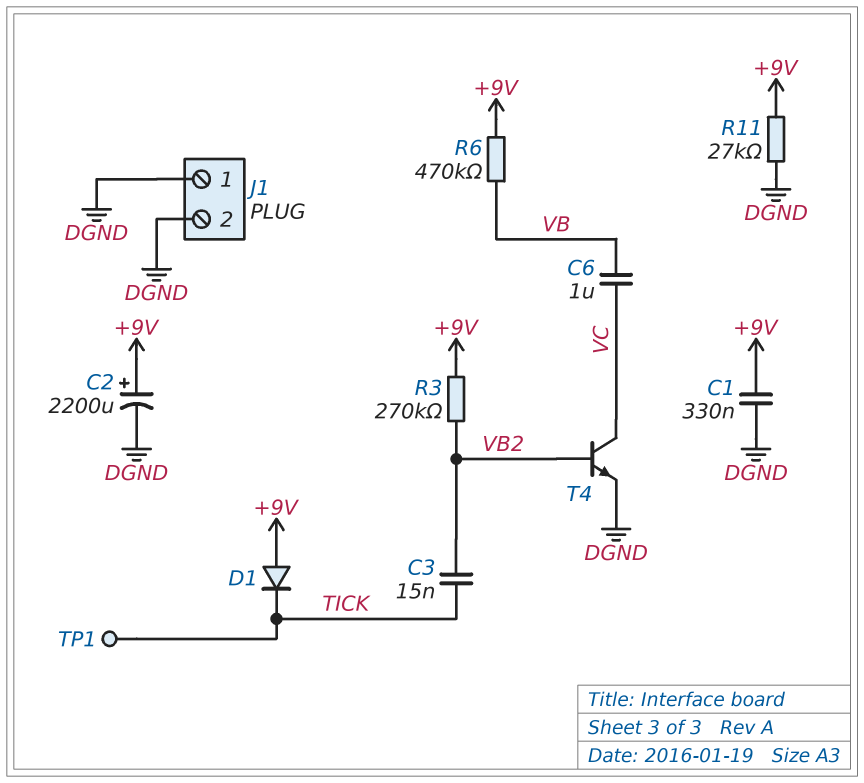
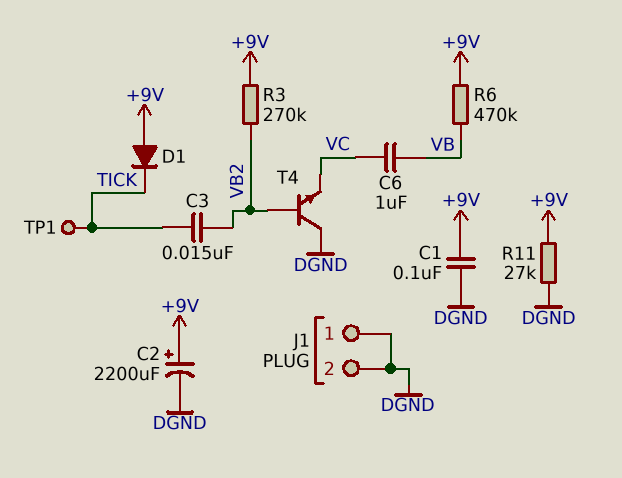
C1: 330nF (+9V, DGND) -> 100nF (+9V, DGND)
T4: NPN (B VB2, C VC, E DGND) -> NPN (B VB2, C DGND, E VC)

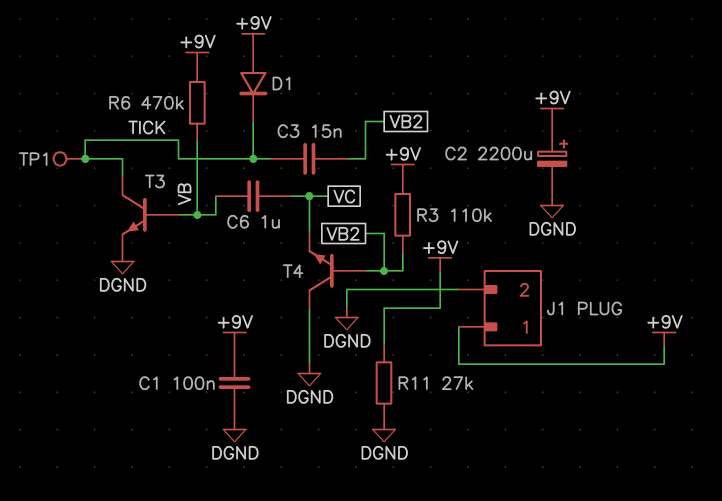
J1 pin 1: DGND -> +9V
R3: 270k (+9V, VB2) -> 110k (+9V, VB2)
T3: none -> NPN (B VB, C TICK, E DGND)

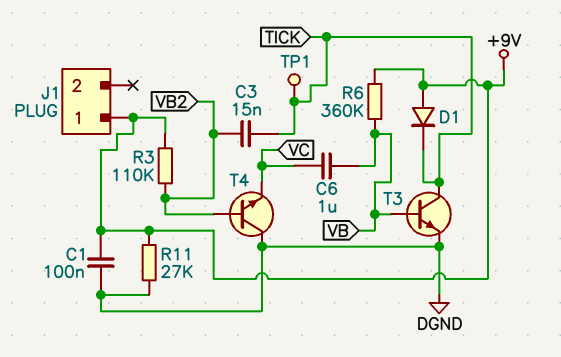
C2: 2200uF (plus +9V, minus DGND) -> none
J1 pin 2: DGND -> none
R6: 470k (+9V, VB) -> 360k (+9V, VB)

